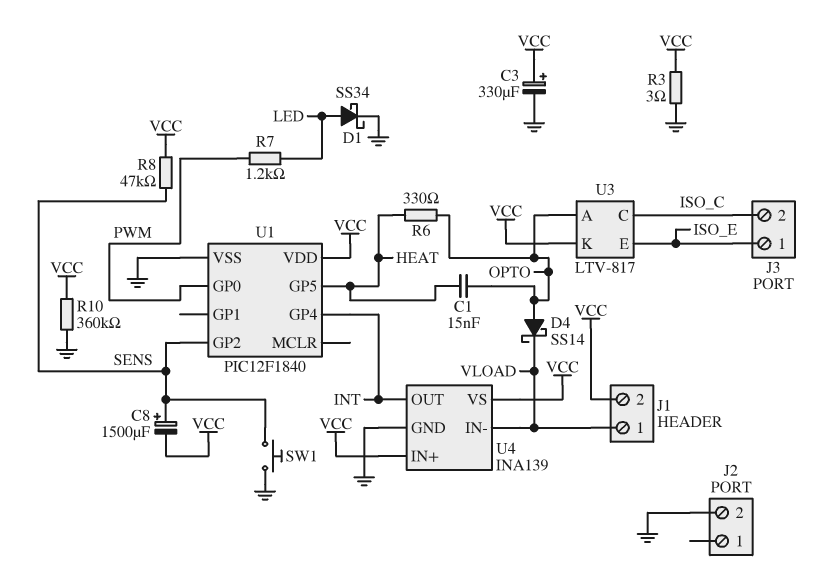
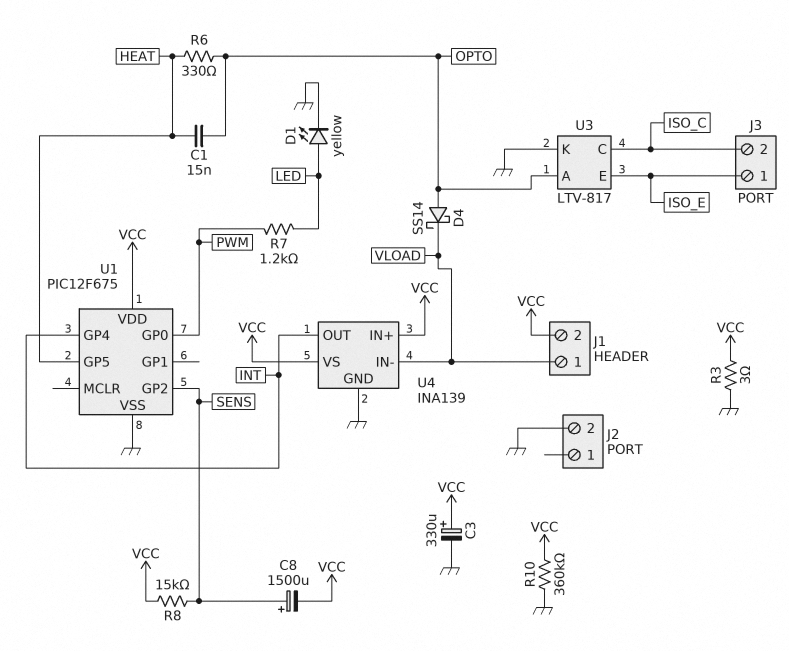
D1: schottky SS34 (A LED, K GND) -> LED yellow (A LED, K GND)
R8: 47k (SENS, VCC) -> 15k (SENS, VCC)
SW1: button (GND, SENS) -> none
U1: PIC12F1840 -> PIC12F675
U3 pin K: VCC -> GND

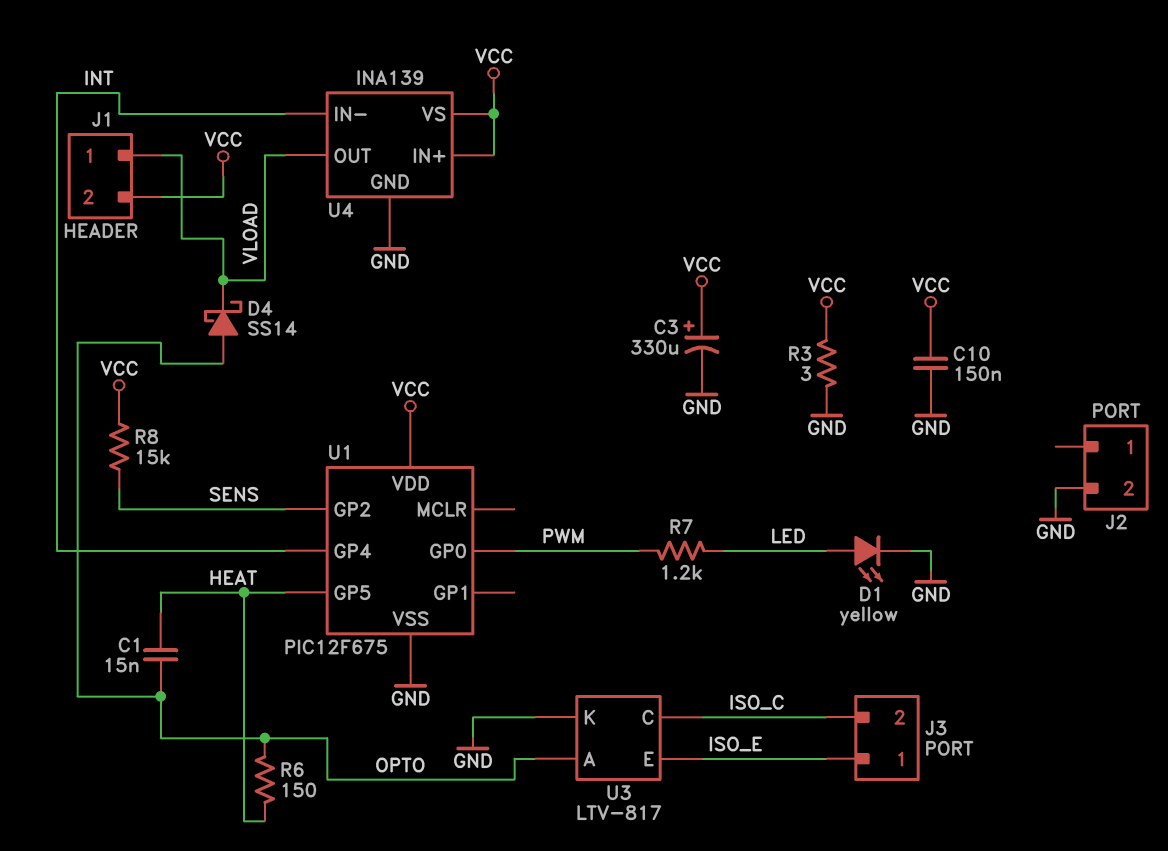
C8: 1500uF (plus SENS, minus VCC) -> none
C10: none -> 150nF (GND, VCC)
R6: 330 (HEAT, OPTO) -> 150 (HEAT, OPTO)
R10: 360k (GND, VCC) -> none
U4 pin IN-: VLOAD -> INT
U4 pin OUT: INT -> VLOAD

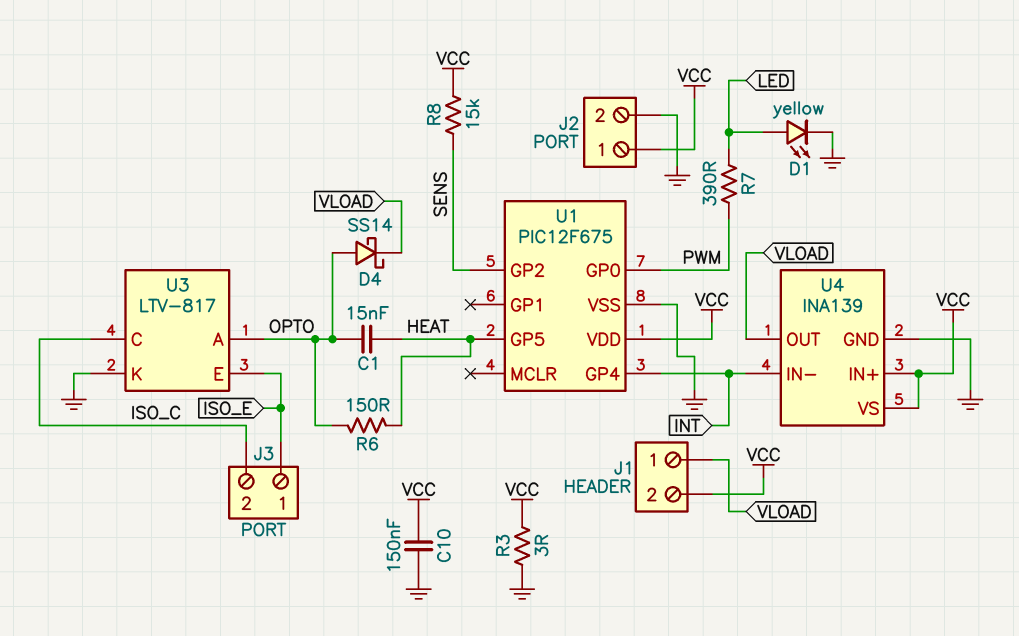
C3: 330uF (plus VCC, minus GND) -> none
J2 pin 1: none -> VCC
R7: 1.2k (LED, PWM) -> 390 (LED, PWM)

